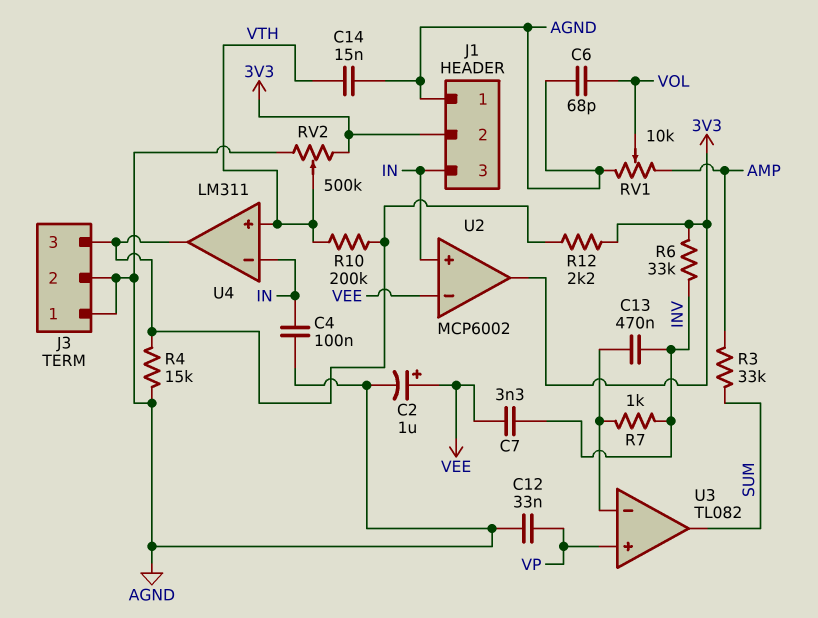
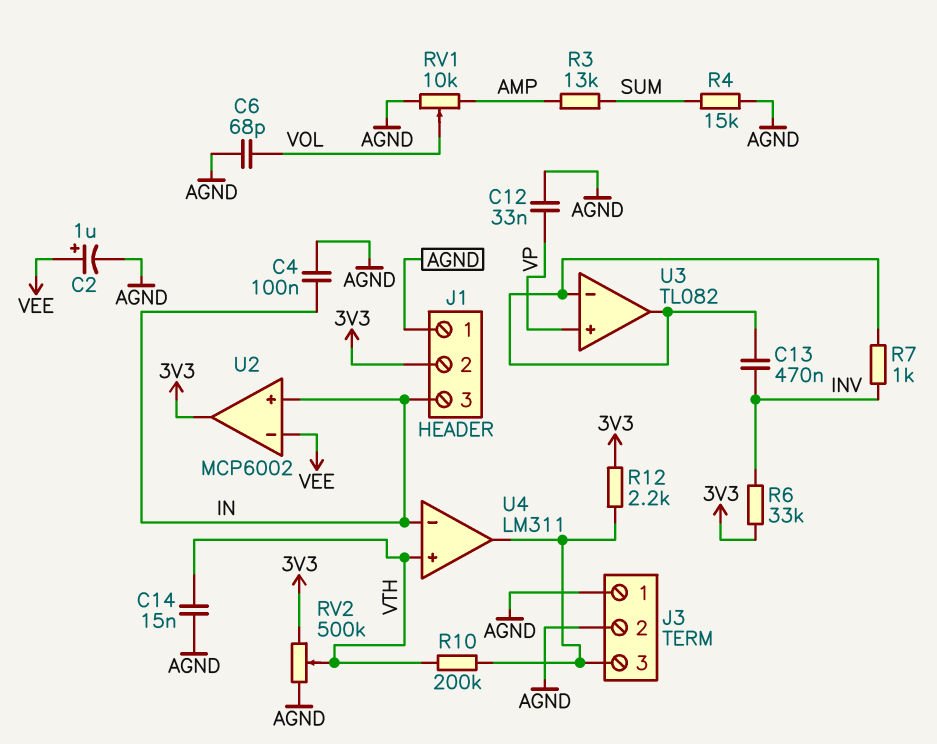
C7: 3.3nF (INV, VEE) -> none
R3: 33k (AMP, SUM) -> 13k (AMP, SUM)
R4: 15k (AGND, J3/3) -> 15k (AGND, SUM)
U3 pin out: SUM -> U3/in-

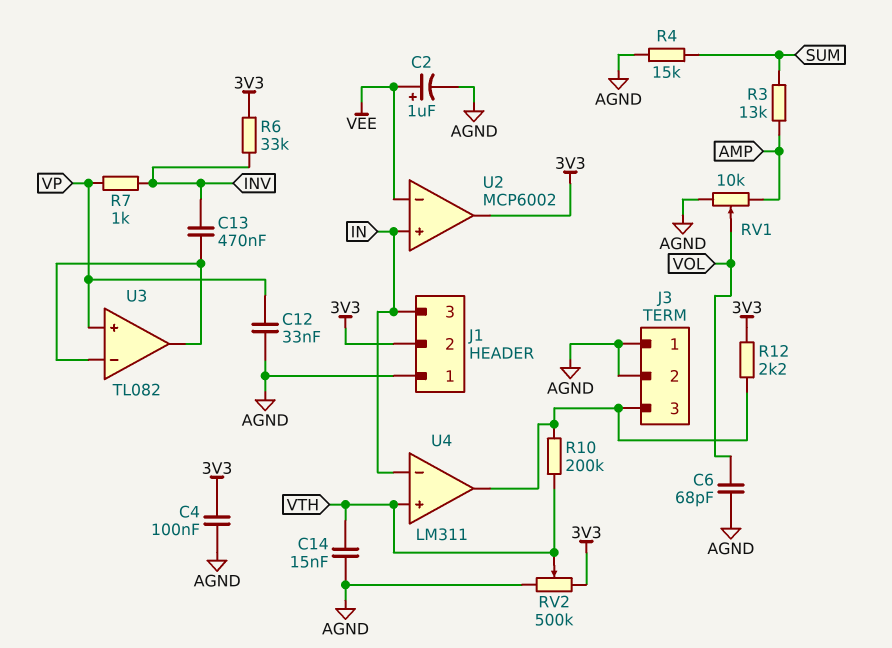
C4: 100nF (AGND, IN) -> 100nF (3V3, AGND)
R7: 1k (INV, U3/in-) -> 1k (INV, VP)

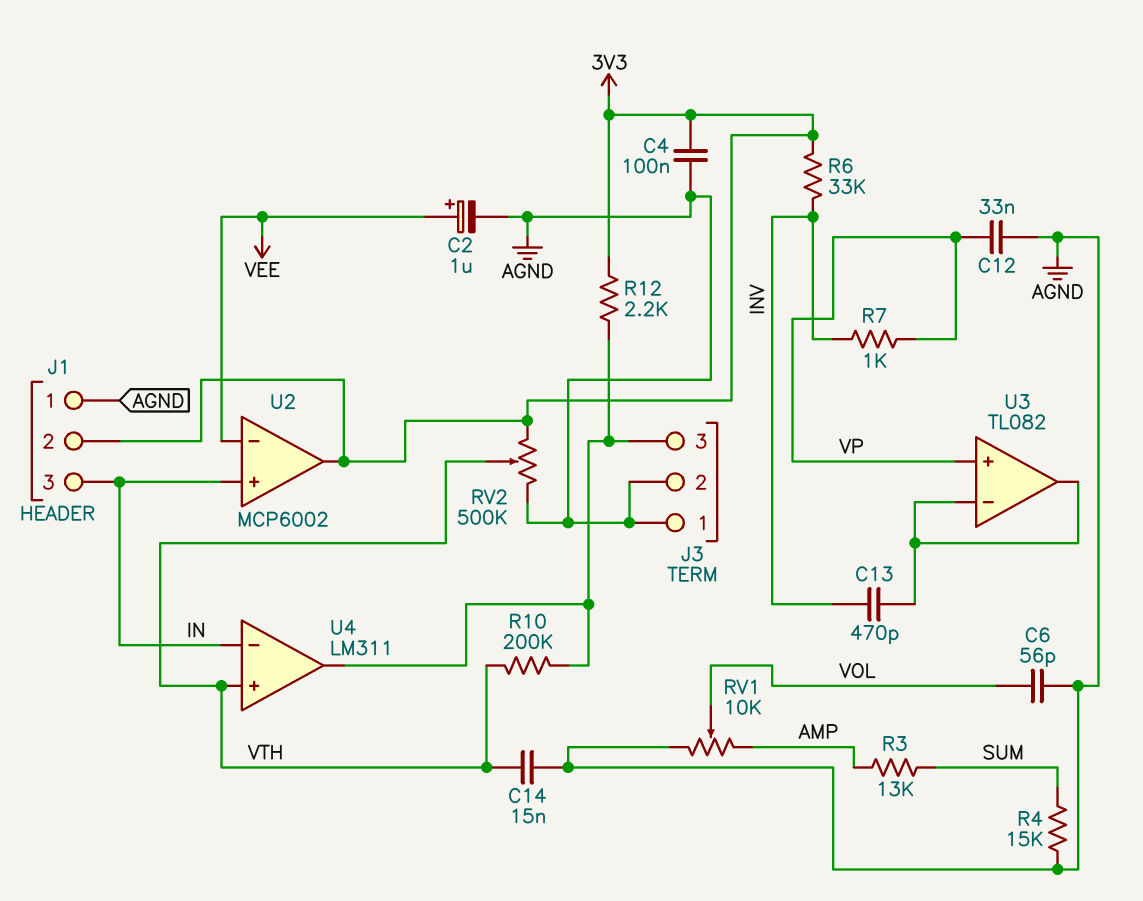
C6: 68pF (AGND, VOL) -> 56pF (AGND, VOL)
C13: 470nF (INV, U3/in-) -> 470pF (INV, U3/in-)

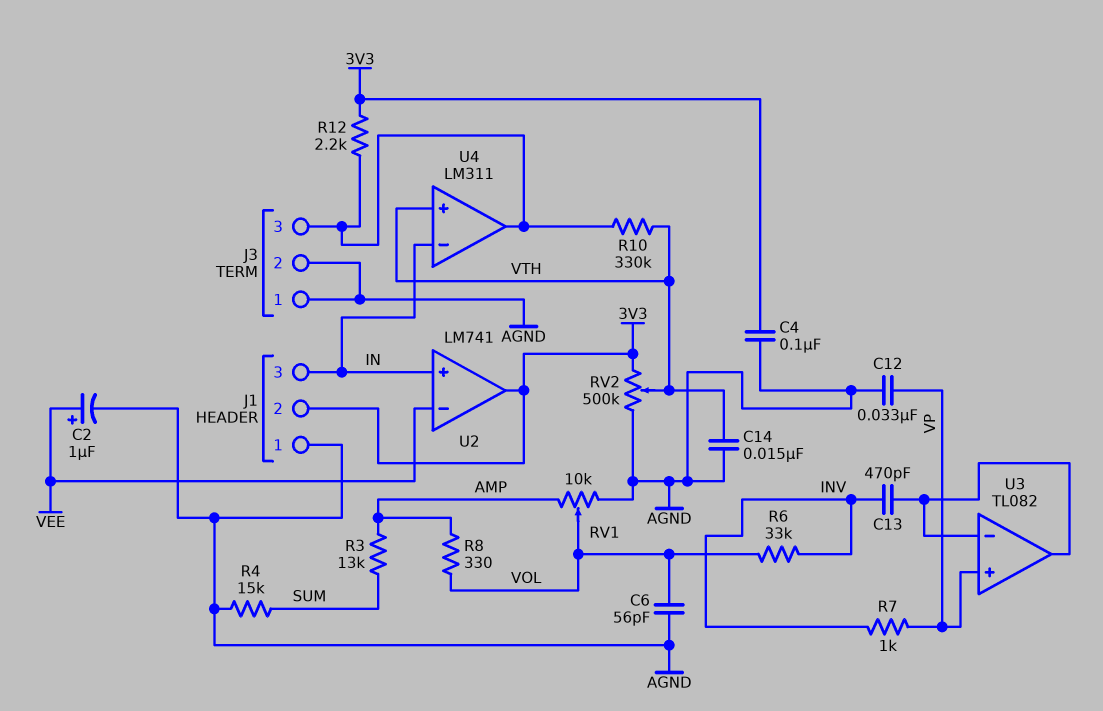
R6: 33k (3V3, INV) -> 33k (INV, VOL)
R8: none -> 330 (AMP, VOL)
R10: 200k (J3/3, VTH) -> 330k (J3/3, VTH)
U2: MCP6002 -> LM741

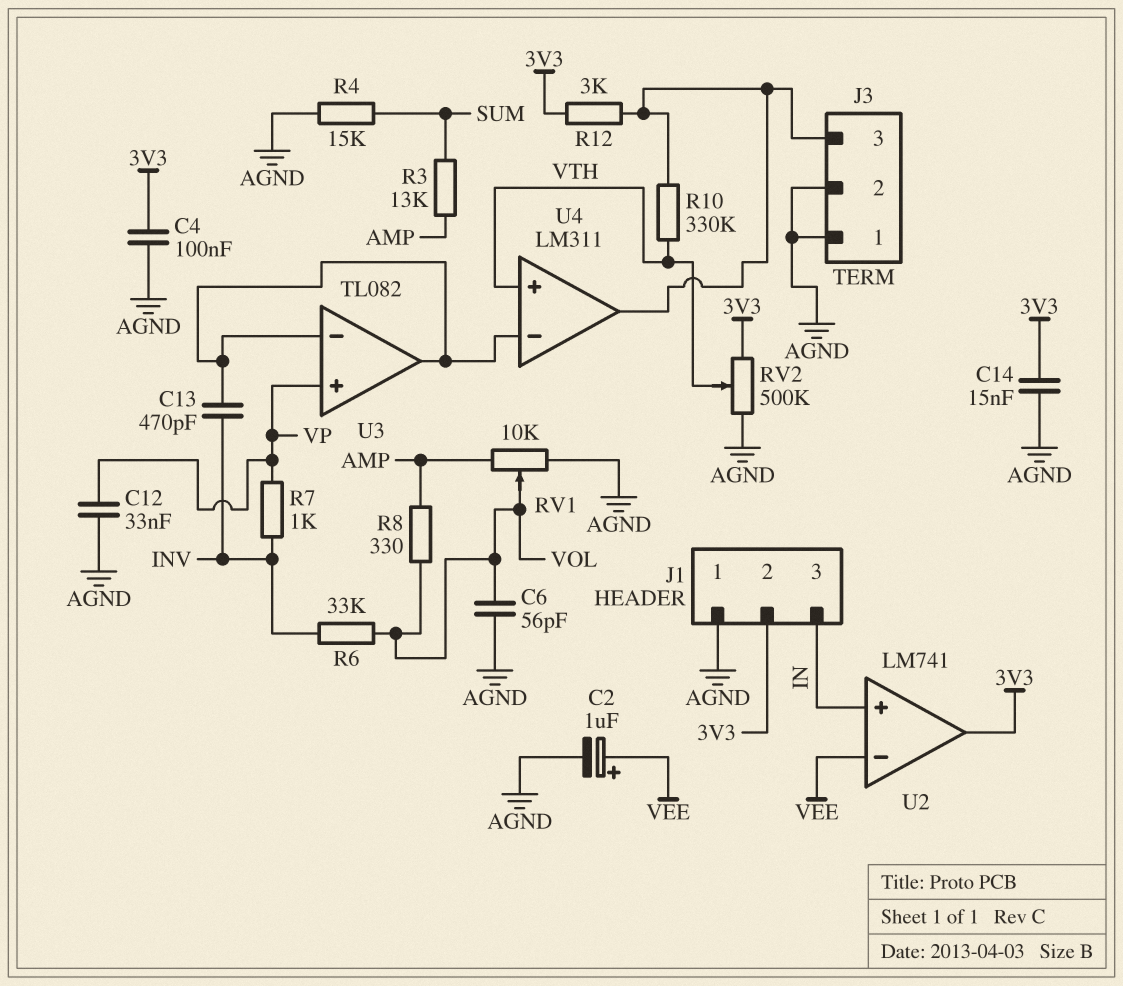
C14: 15nF (AGND, VTH) -> 15nF (3V3, AGND)
R12: 2.2k (3V3, J3/3) -> 3k (3V3, J3/3)
U4 pin in-: IN -> U3/in-

